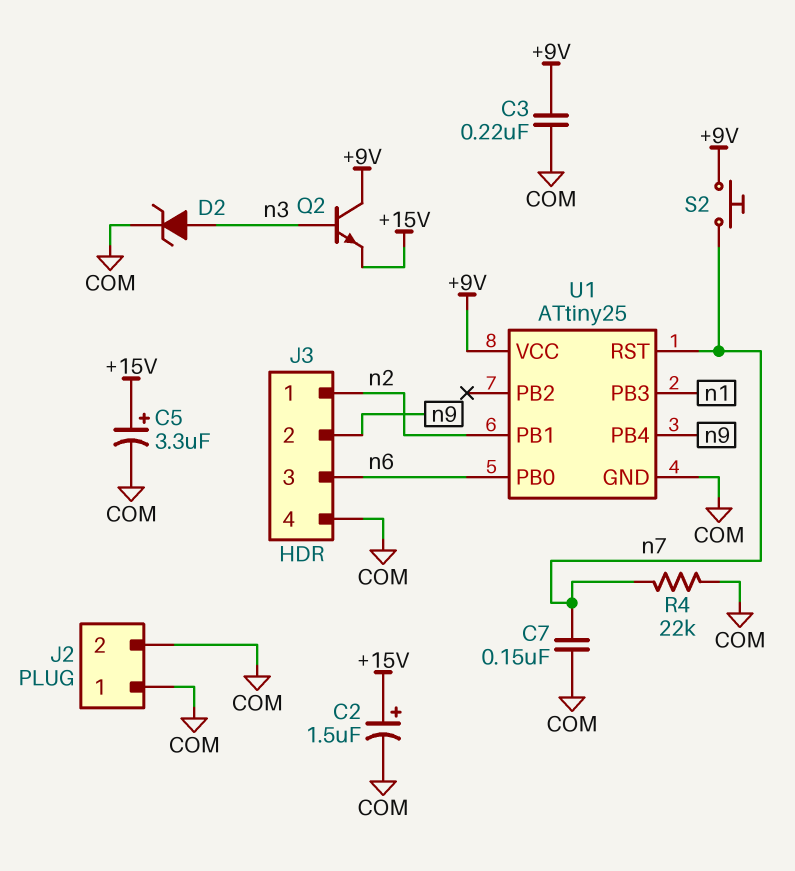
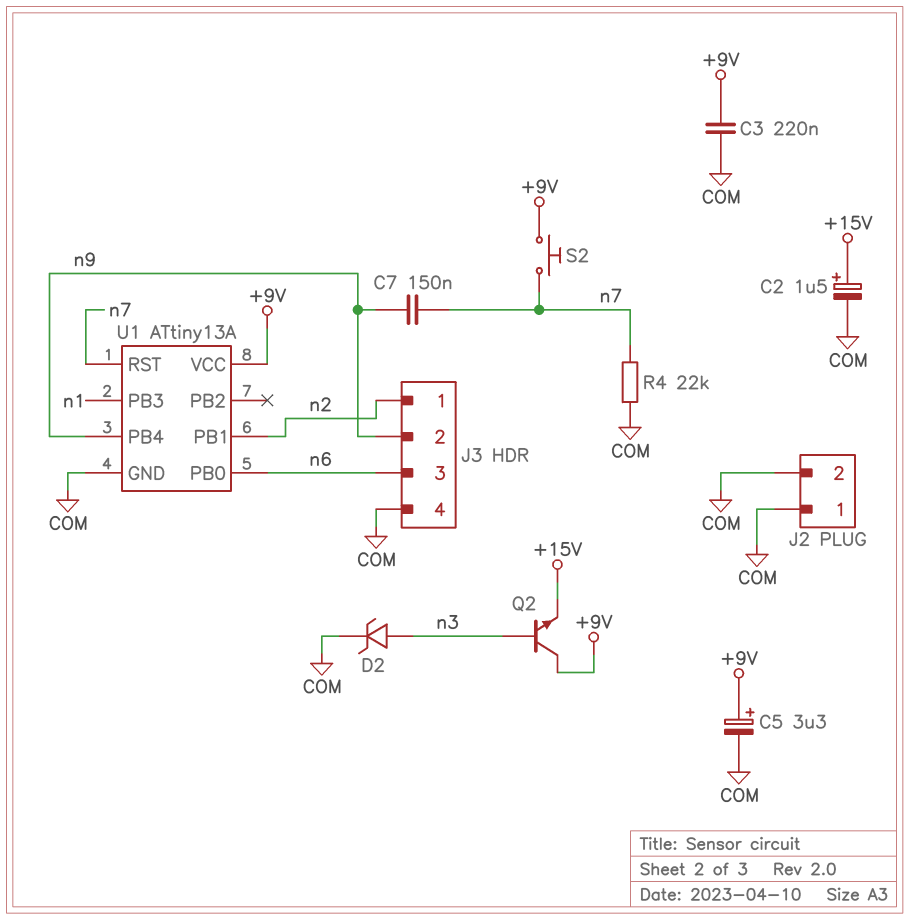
C5: 3.3uF (plus +15V, minus COM) -> 3.3uF (plus +9V, minus COM)
C7: 150nF (COM, n7) -> 150nF (n7, n9)
U1: ATtiny25 -> ATtiny13A

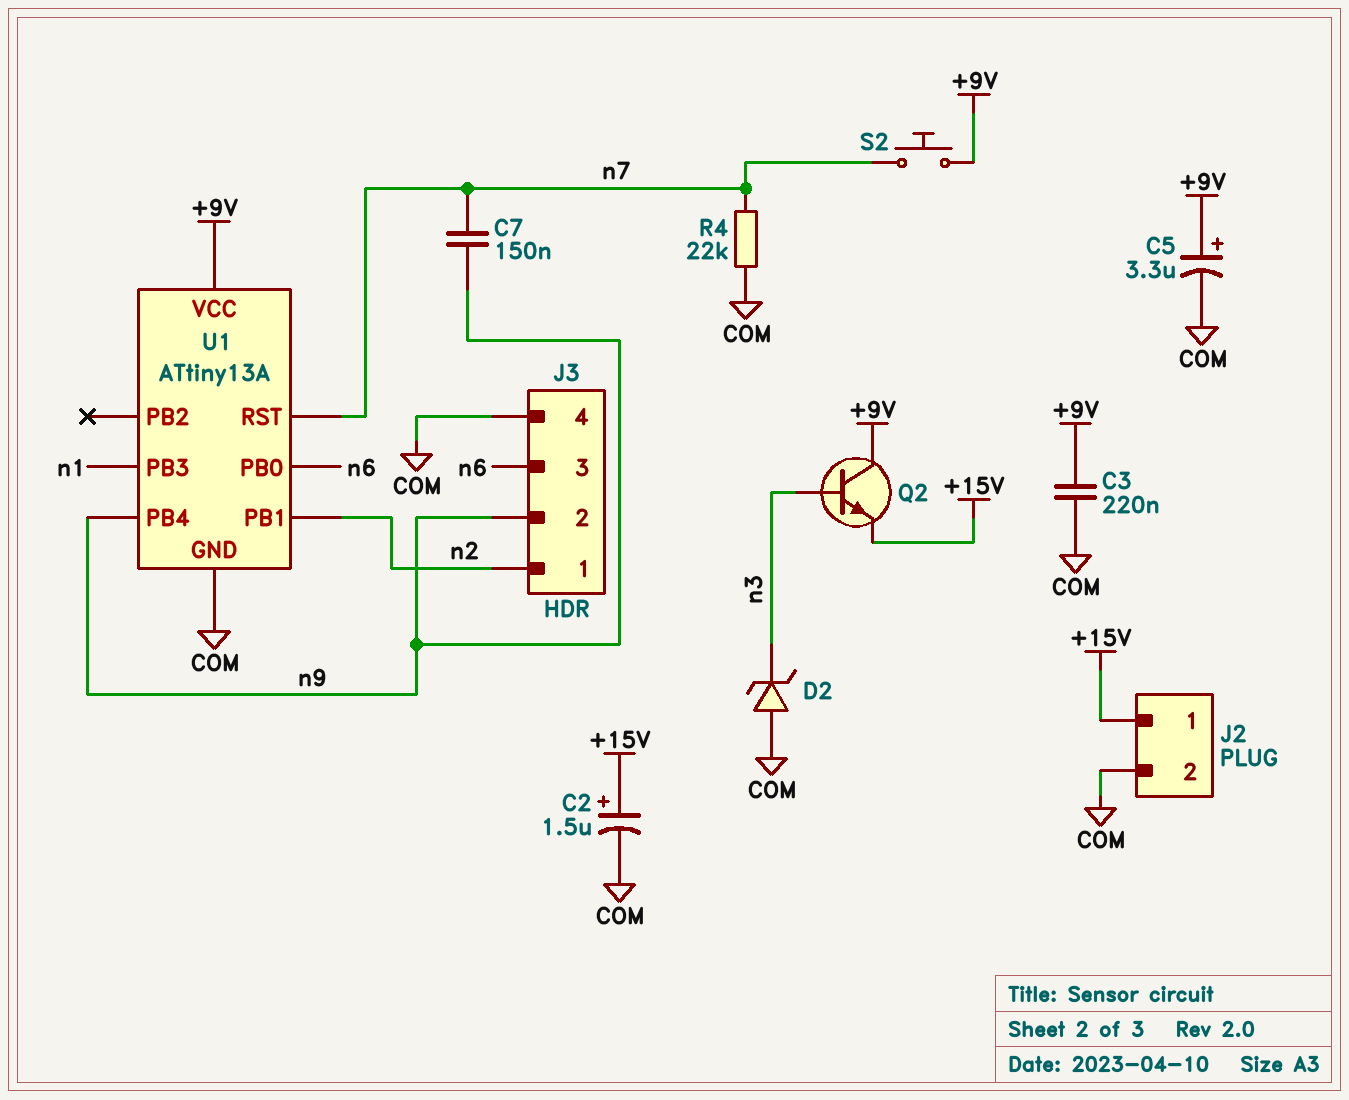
D2: zener (A n3, K COM) -> zener (A COM, K n3)
J2 pin 1: COM -> +15V

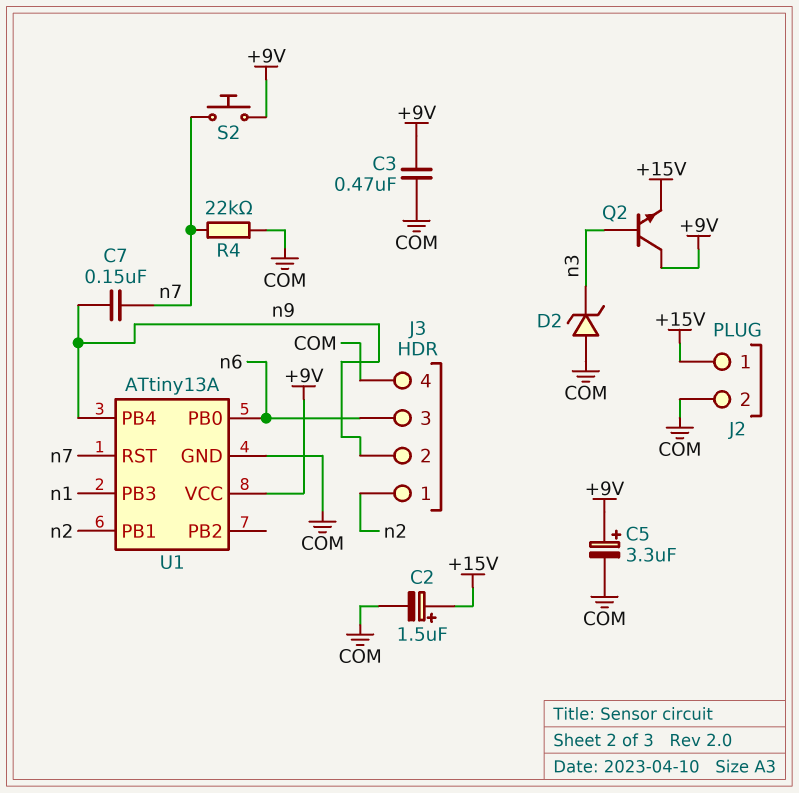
C3: 220nF (+9V, COM) -> 470nF (+9V, COM)

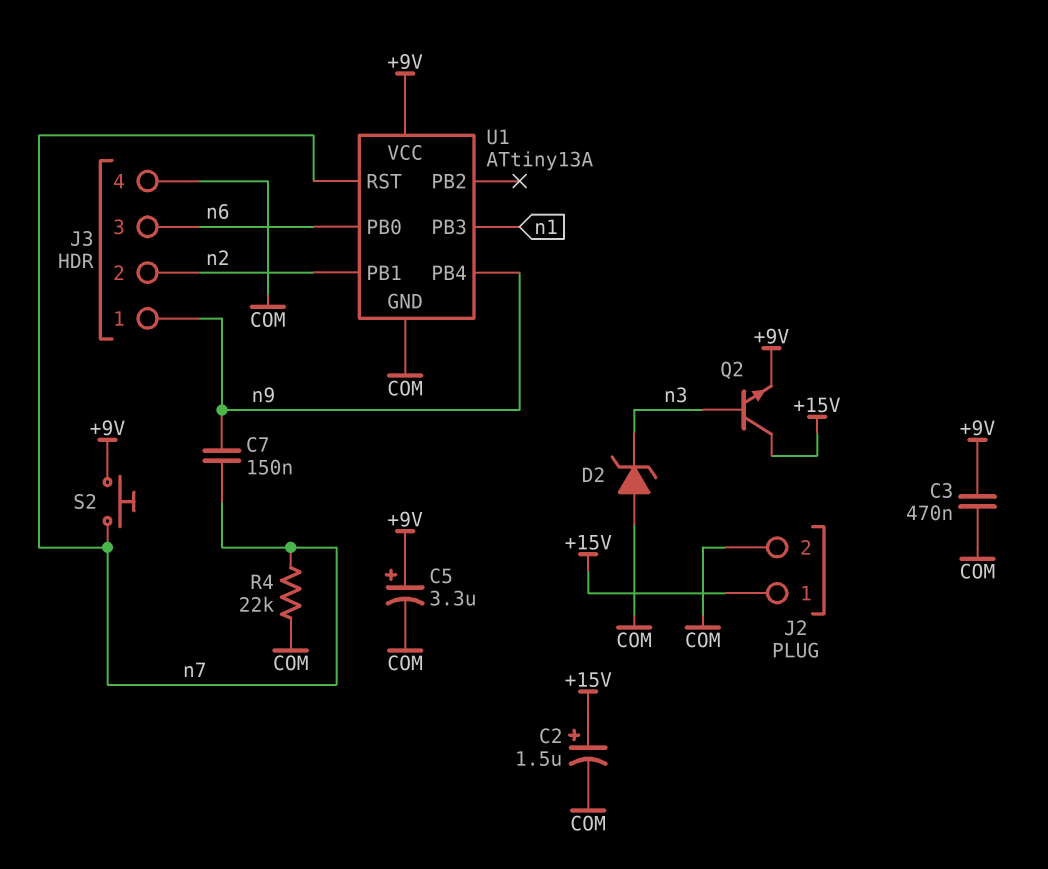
J3 pin 1: n2 -> n9
J3 pin 2: n9 -> n2
Q2: NPN (B n3, C +9V, E +15V) -> NPN (B n3, C +15V, E +9V)

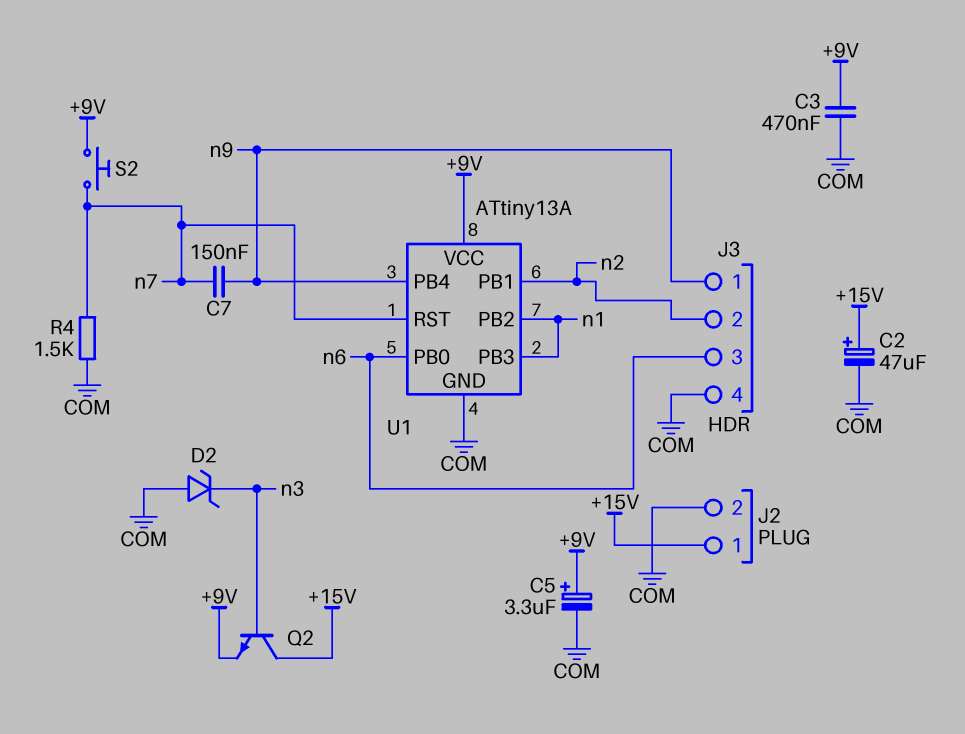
C2: 1.5uF (plus +15V, minus COM) -> 47uF (plus +15V, minus COM)
R4: 22k (COM, n7) -> 1.5k (COM, n7)
U1 pin PB2: none -> n1

